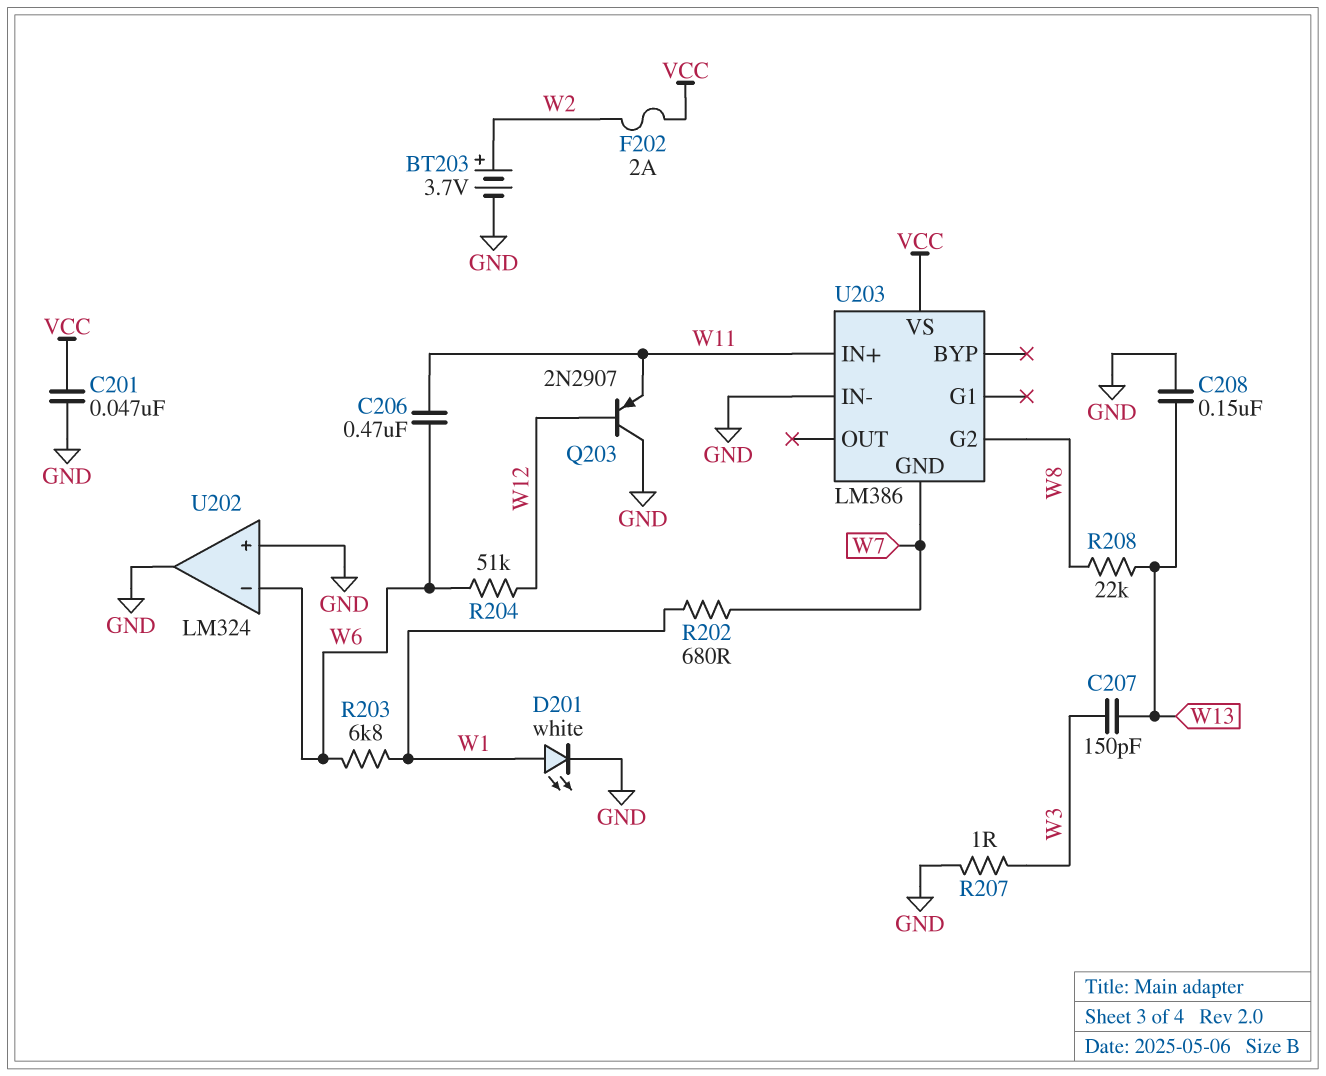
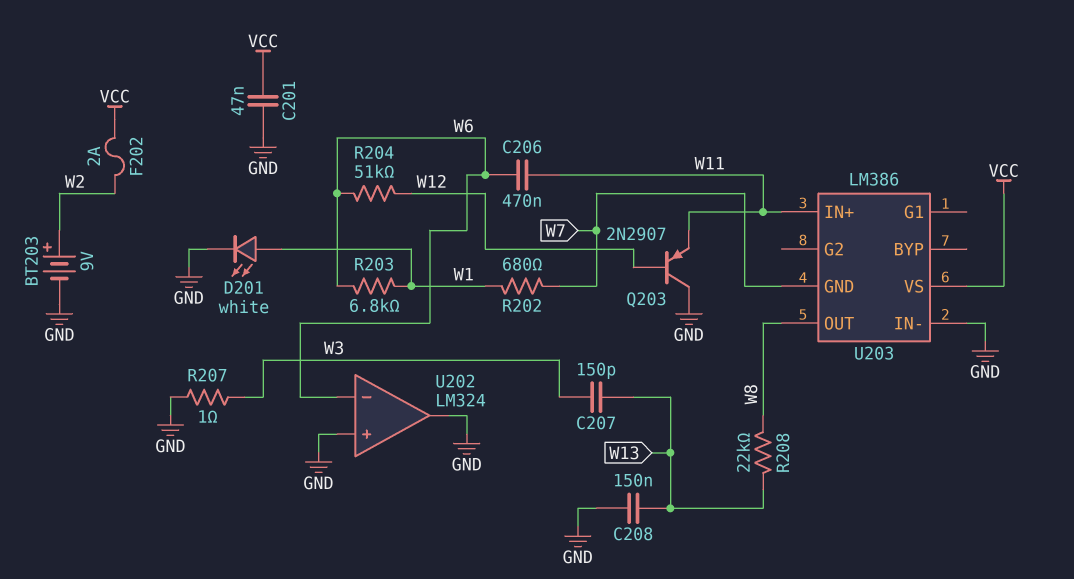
BT203: 3.7V (plus W2, minus GND) -> 9V (plus W2, minus GND)
U203 pin G2: W8 -> none
U203 pin OUT: none -> W8

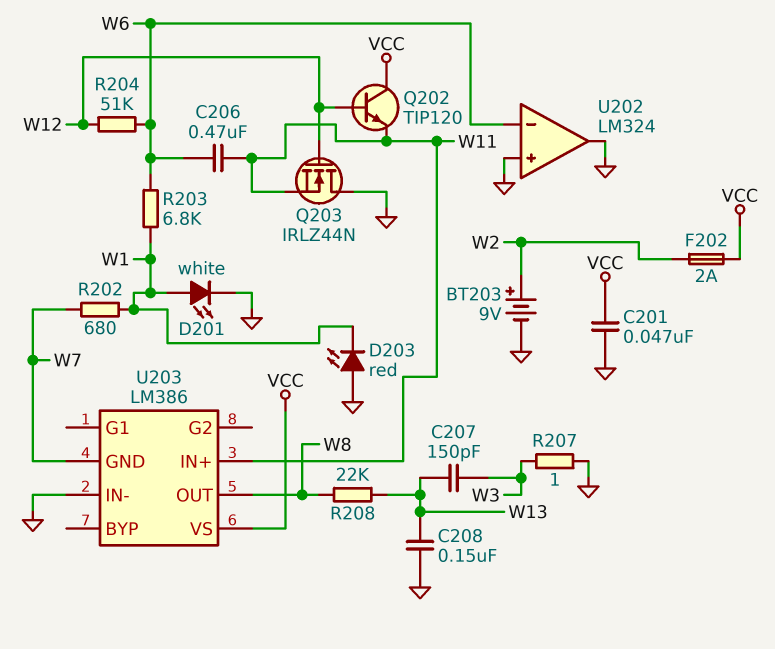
D203: none -> LED red (A GND, K W1)
Q202: none -> NPN TIP120 (B W12, C VCC, E W11)
Q203: PNP 2N2907 (B W12, C GND, E W11) -> NMOS IRLZ44N (G W12, D GND, S W11)

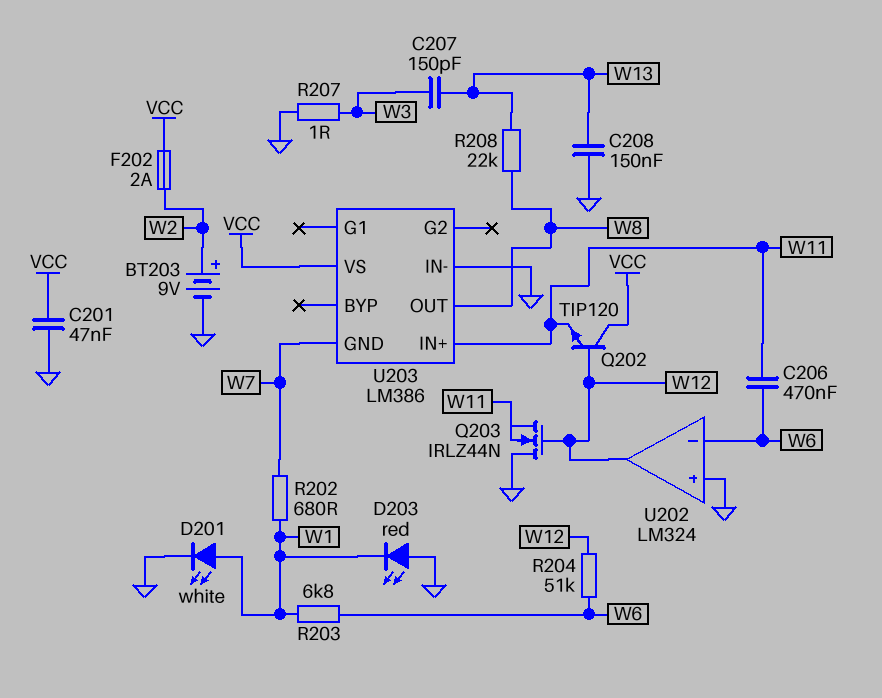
U202 pin out: GND -> W12

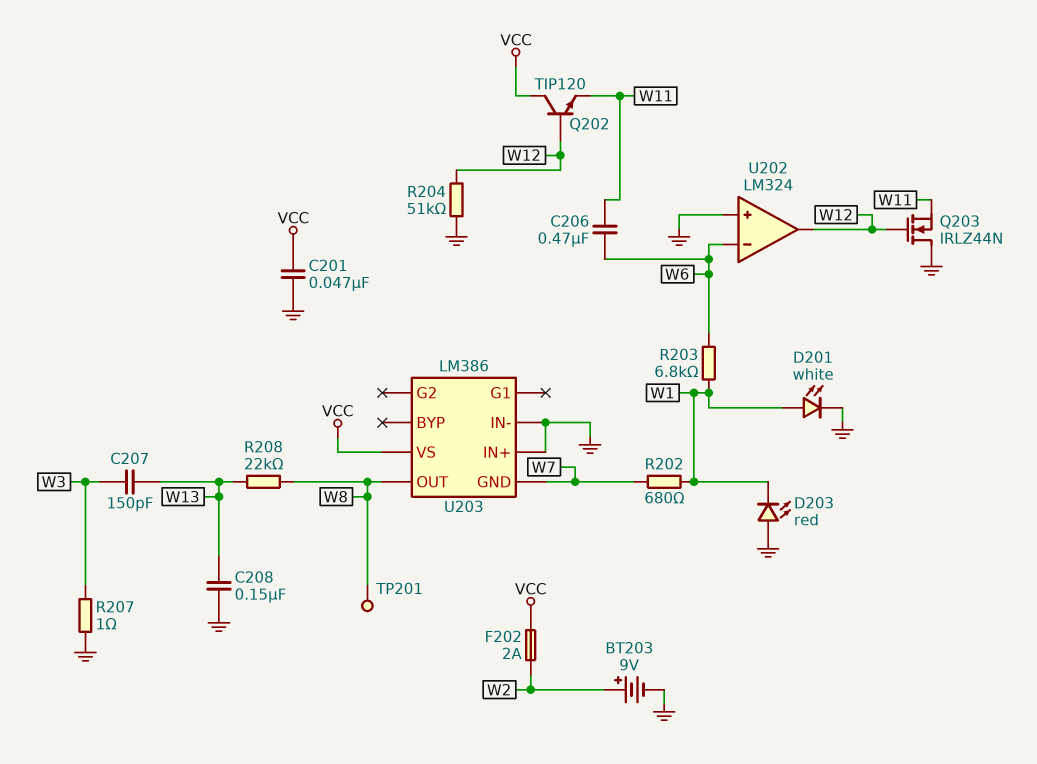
R204: 51k (W6, W12) -> 51k (GND, W12)
TP201: none -> test point (W8)
U203 pin IN+: W11 -> GND

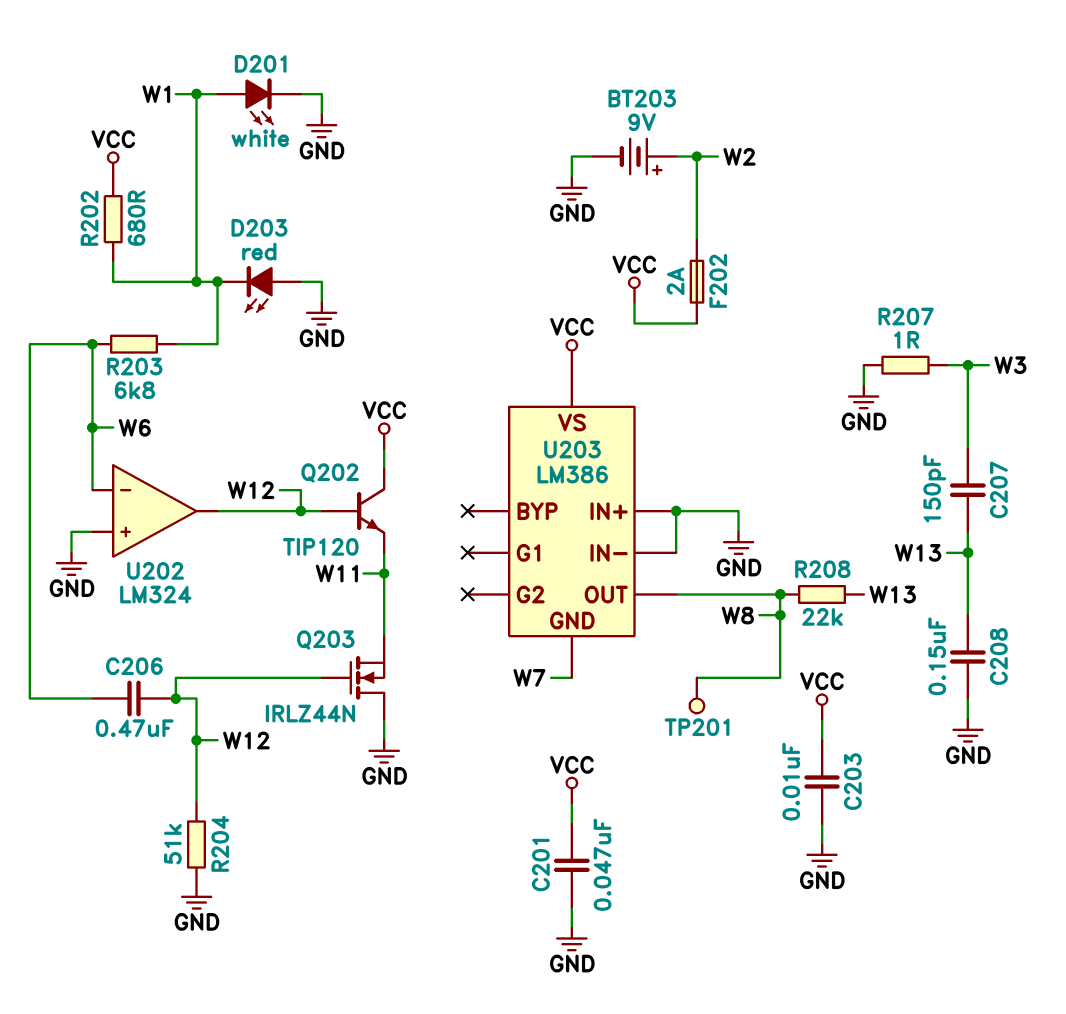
C203: none -> 10nF (GND, VCC)
C206: 470nF (W6, W11) -> 470nF (W6, W12)
R202: 680 (W1, W7) -> 680 (VCC, W1)

